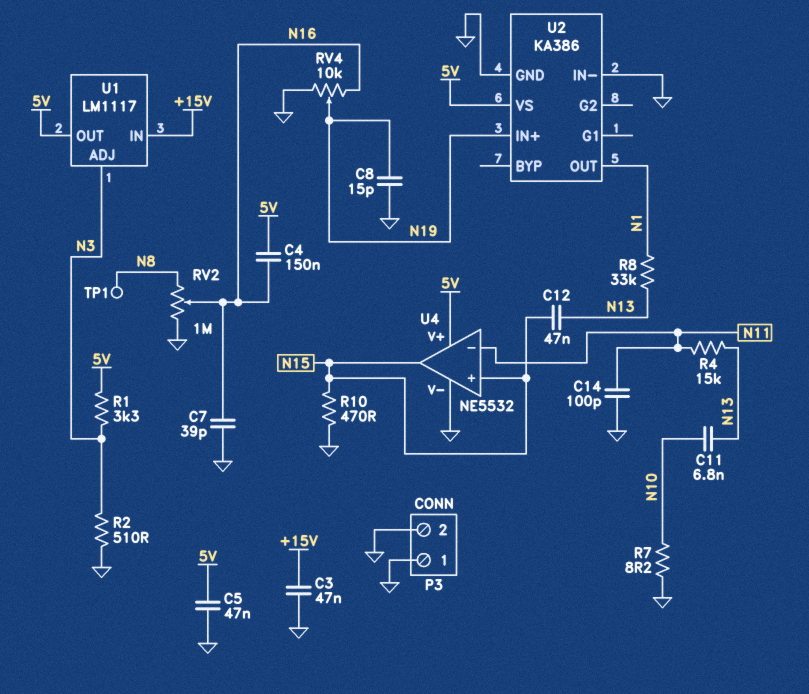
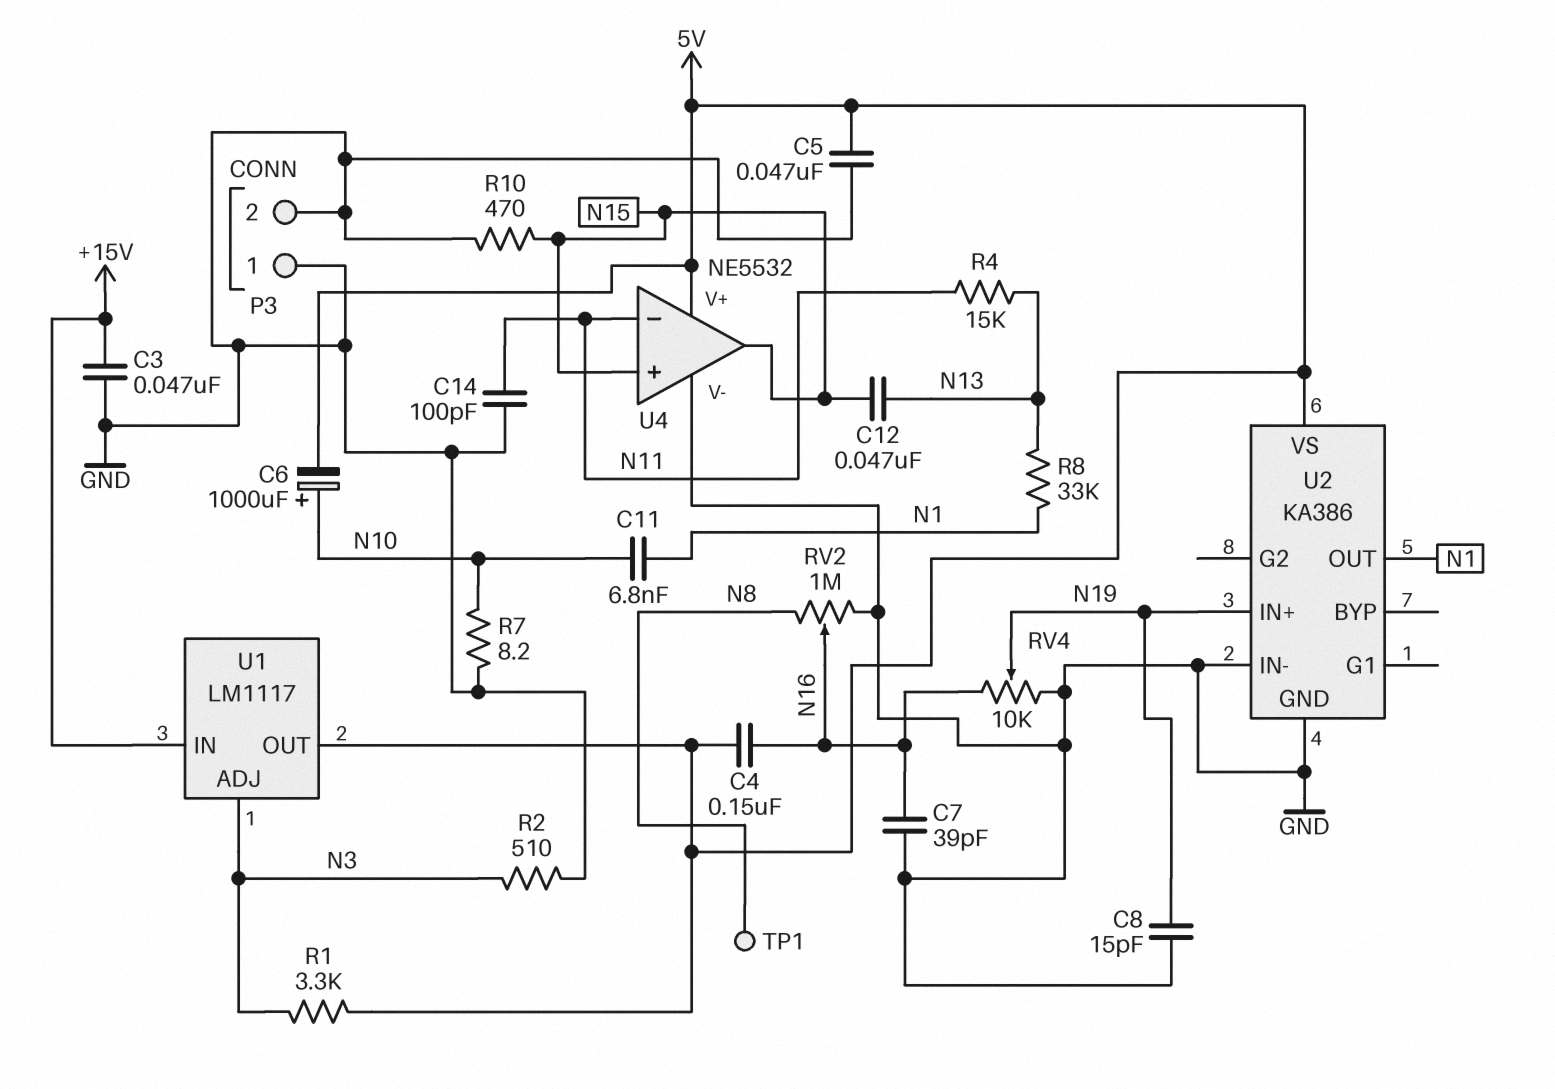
C6: none -> 1000uF (plus N10, minus 5V)
C11: 6.8nF (N10, N13) -> 6.8nF (N1, N10)

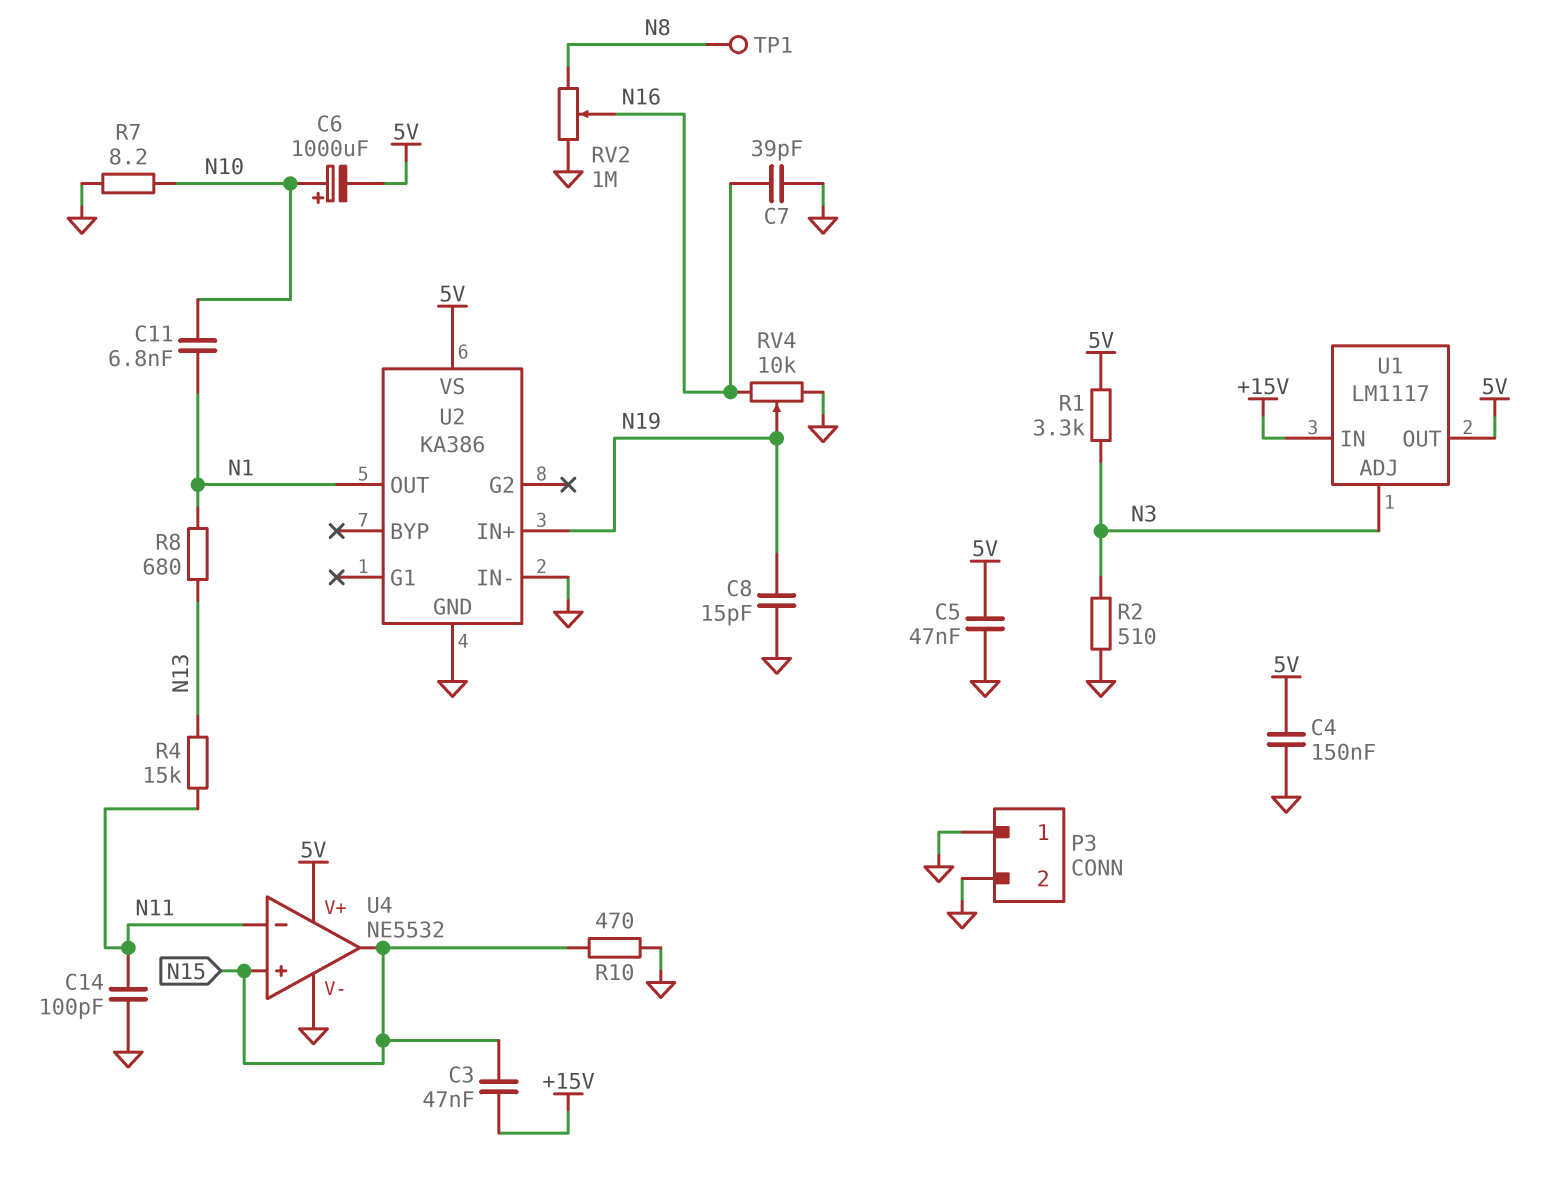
C3: 47nF (+15V, GND) -> 47nF (+15V, N15)
C4: 150nF (5V, N16) -> 150nF (5V, GND)
C12: 47nF (N13, N15) -> none
R8: 33k (N1, N13) -> 680 (N1, N13)

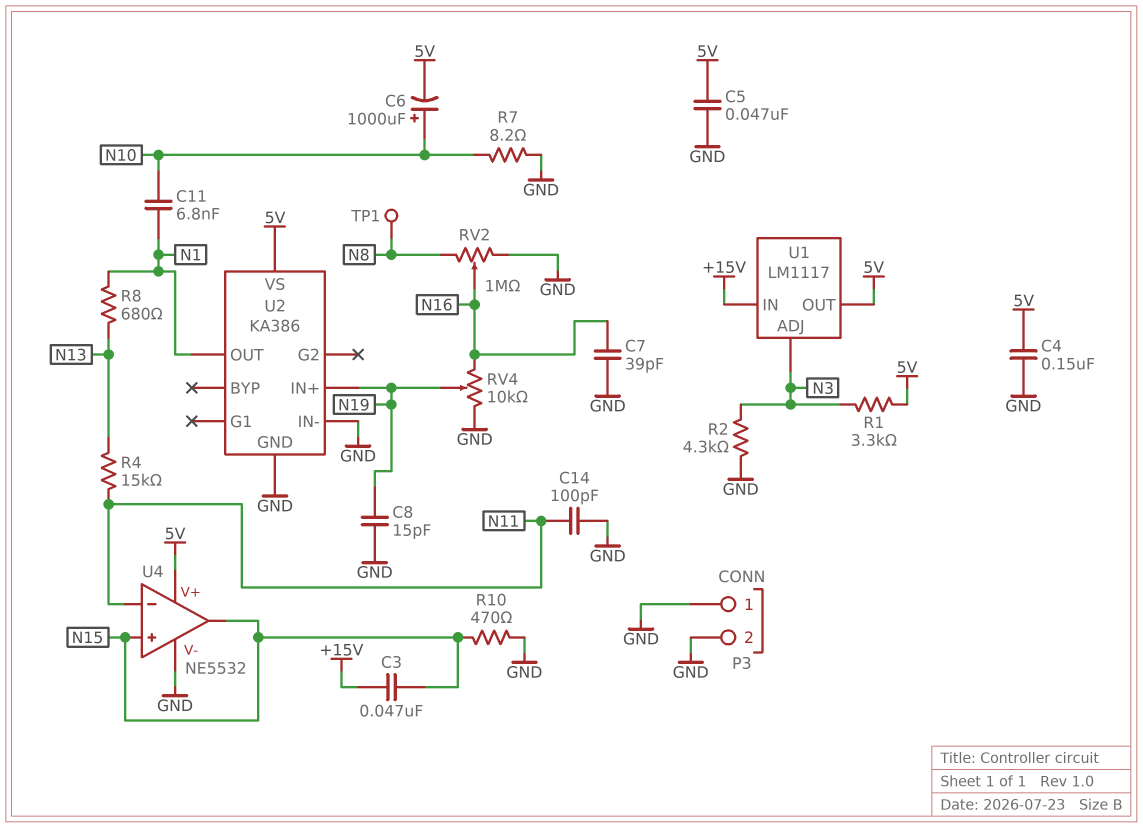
R2: 510 (GND, N3) -> 4.3k (GND, N3)

